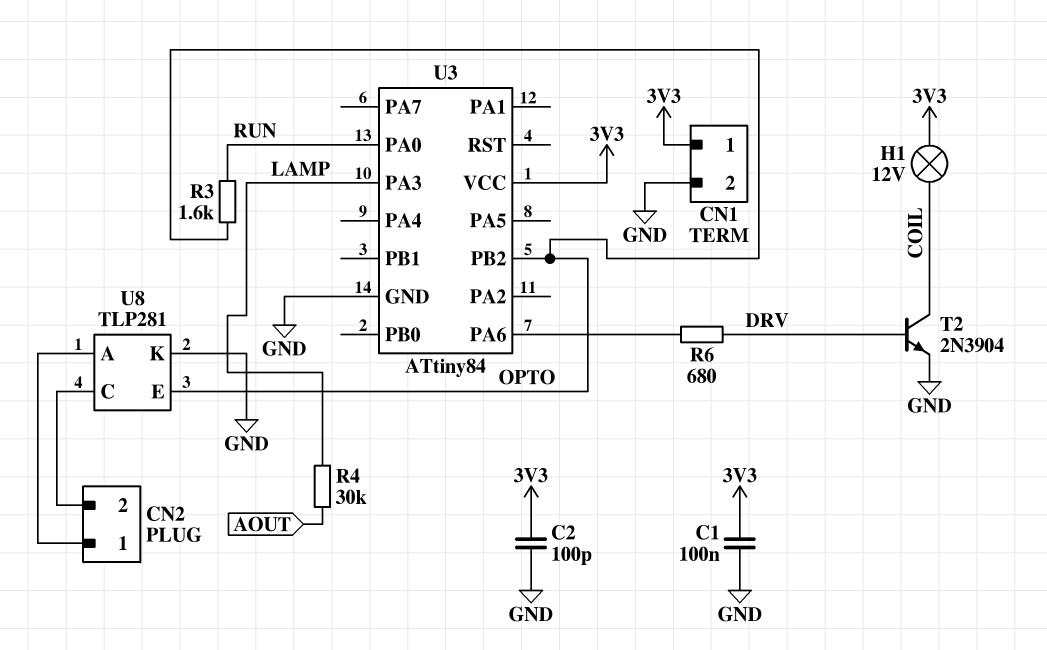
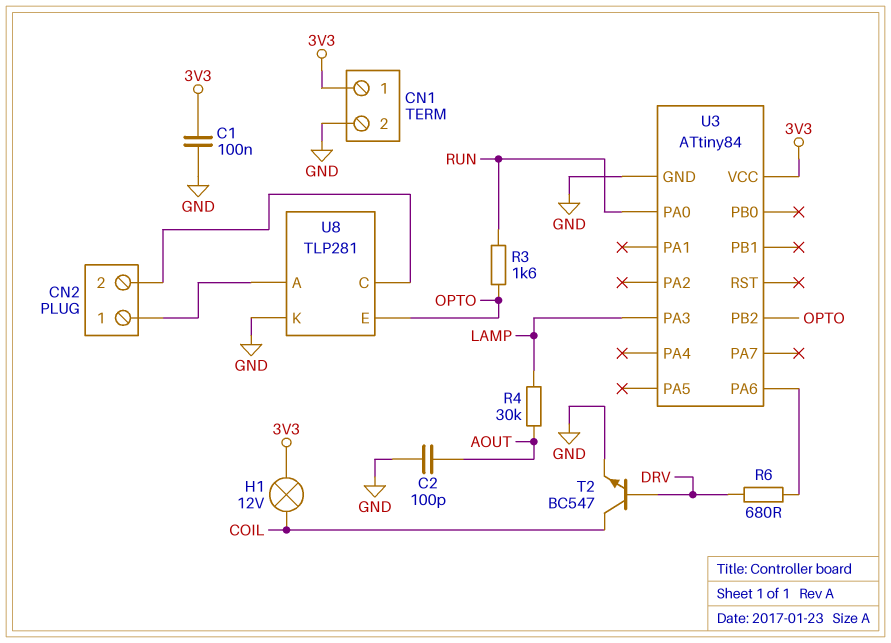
C2: 100pF (3V3, GND) -> 100pF (AOUT, GND)
T2: NPN 2N3904 (B DRV, C COIL, E GND) -> NPN BC547 (B DRV, C COIL, E GND)

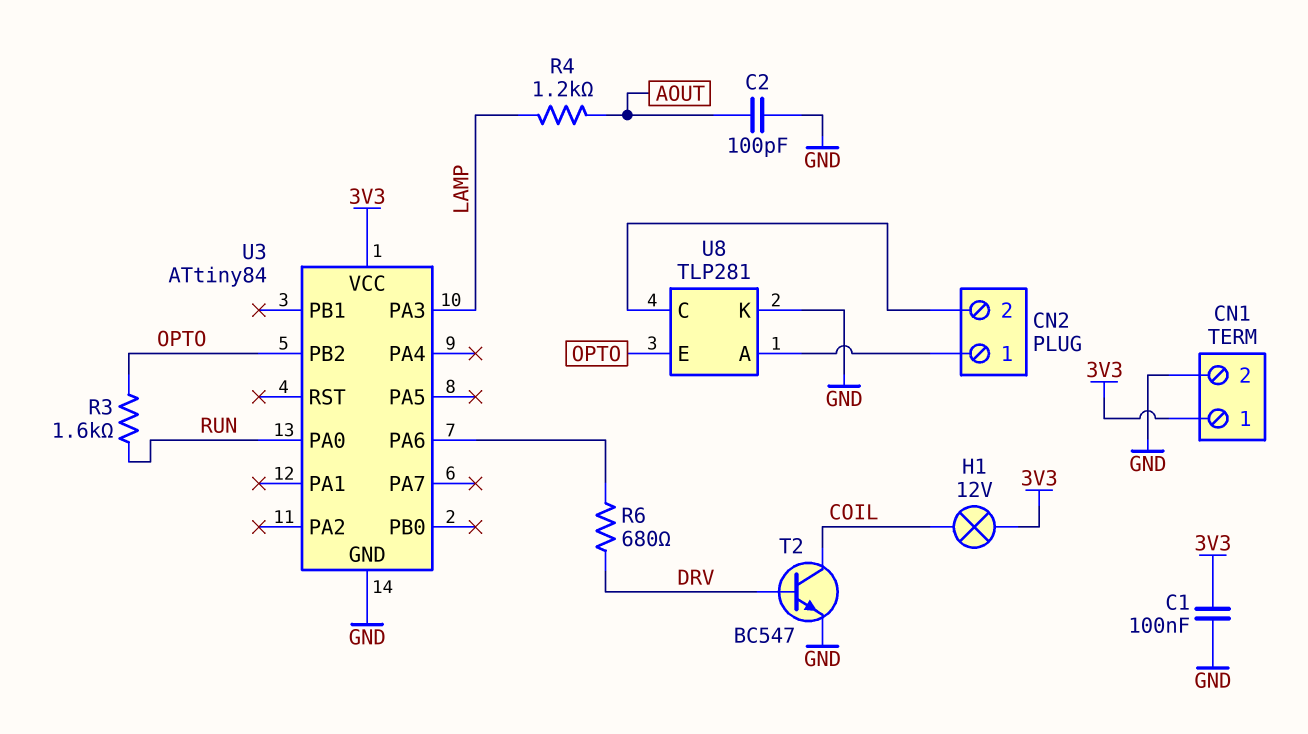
R4: 30k (AOUT, LAMP) -> 1.2k (AOUT, LAMP)

